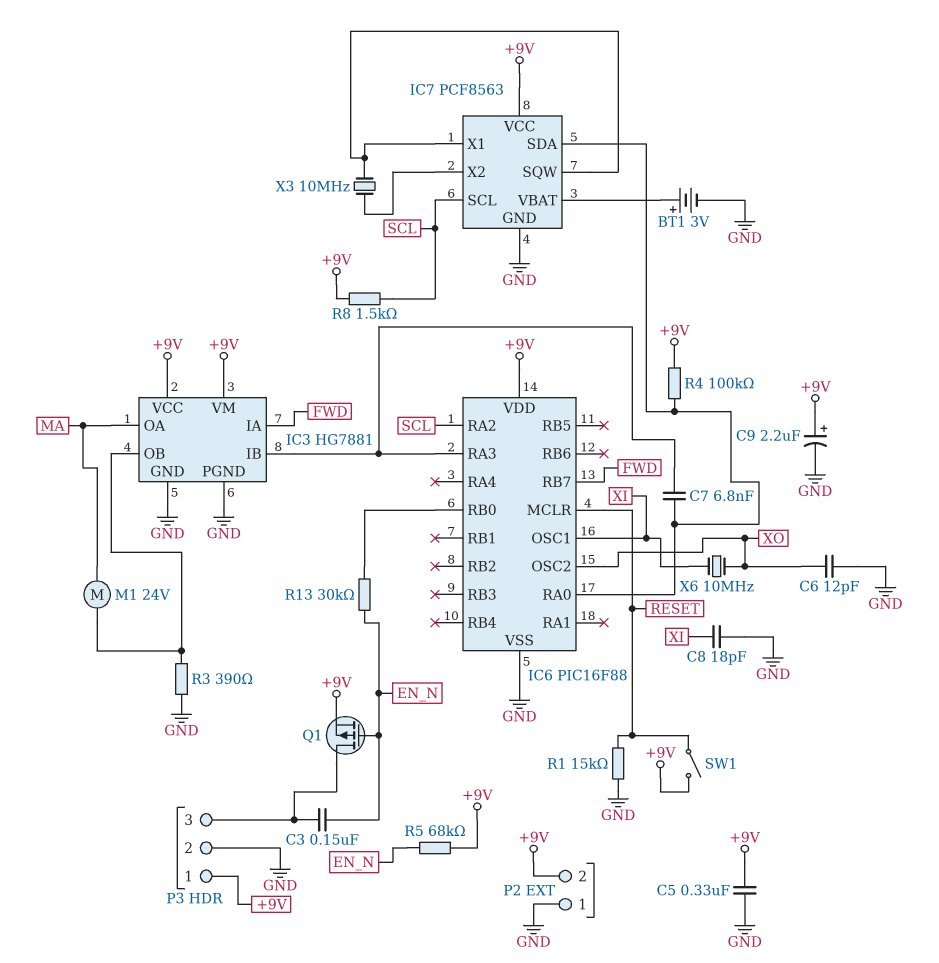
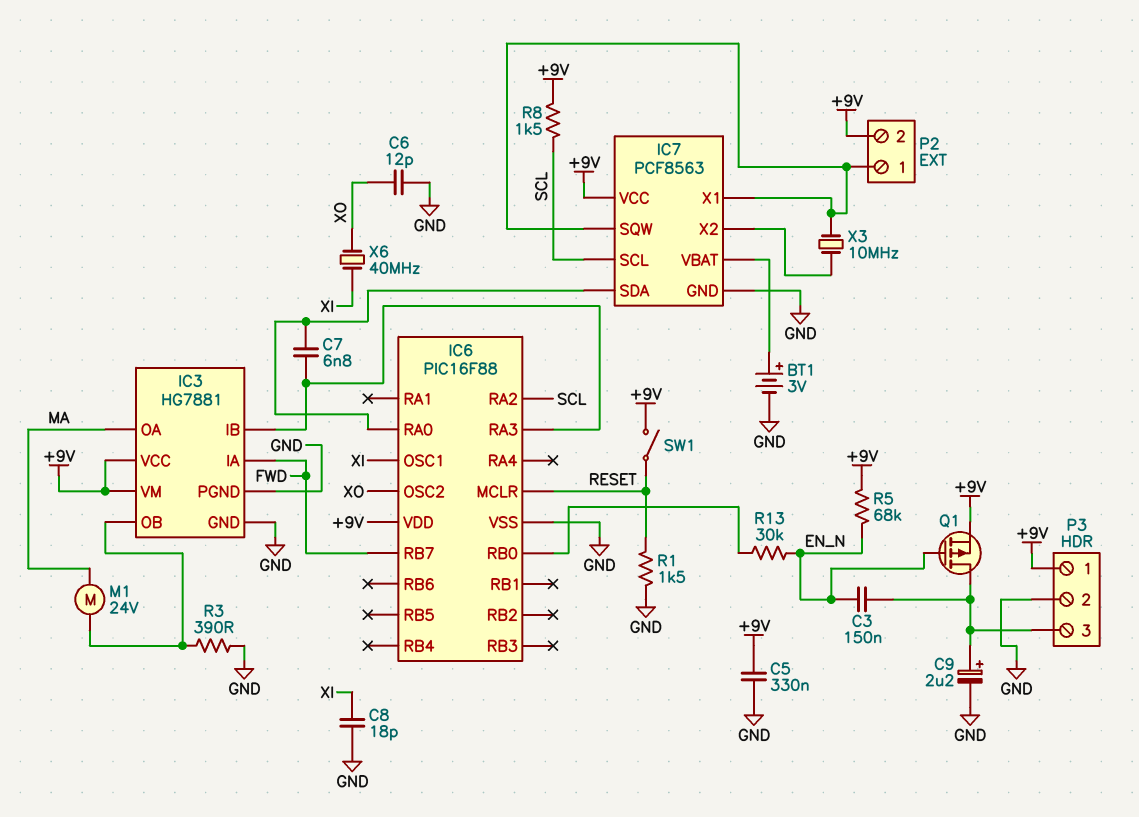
C9: 2.2uF (plus +9V, minus GND) -> 2.2uF (plus P3/3, minus GND)
P2 pin 1: GND -> IC7/SQW
R1: 15k (GND, RESET) -> 1.5k (GND, RESET)
R4: 100k (+9V, IC6/RA0) -> none
X6: 10MHz (XI, XO) -> 40MHz (XI, XO)

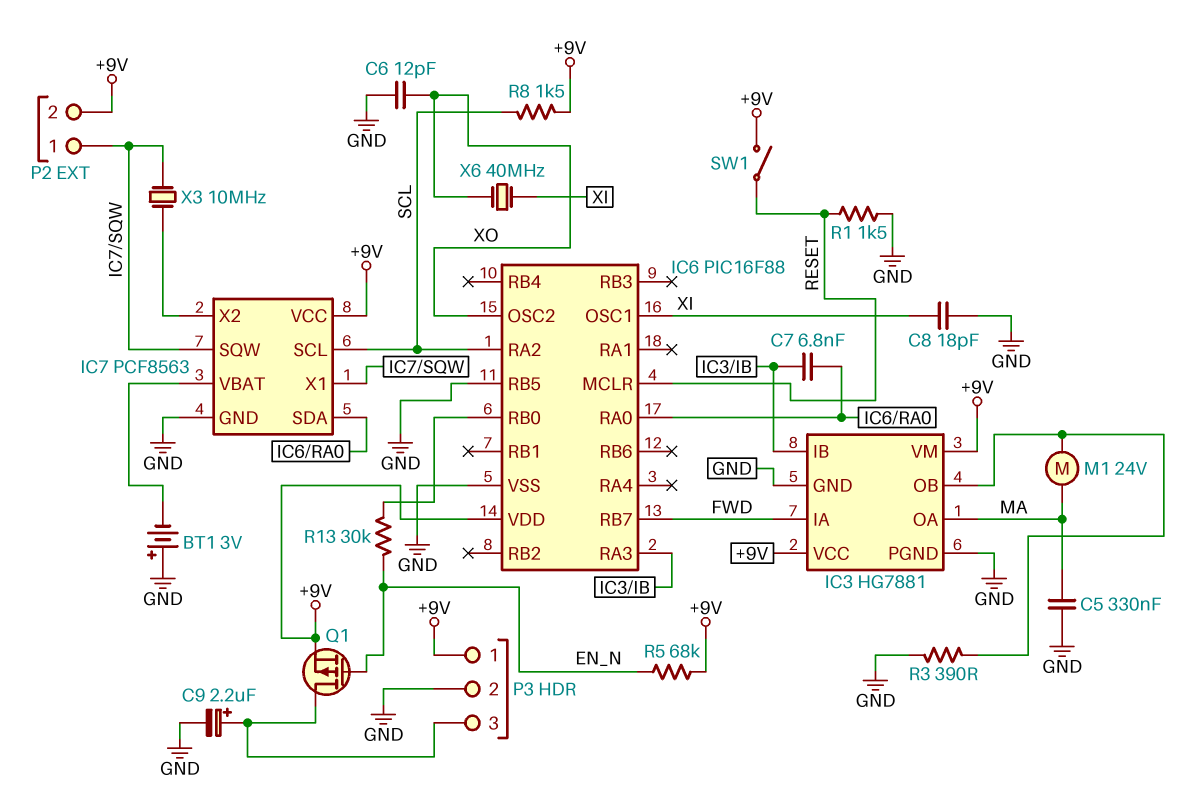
BT1: 3V (plus IC7/VBAT, minus GND) -> 3V (plus GND, minus IC7/VBAT)
C3: 150nF (EN_N, P3/3) -> none
C5: 330nF (+9V, GND) -> 330nF (GND, MA)
IC6 pin RB5: none -> GND

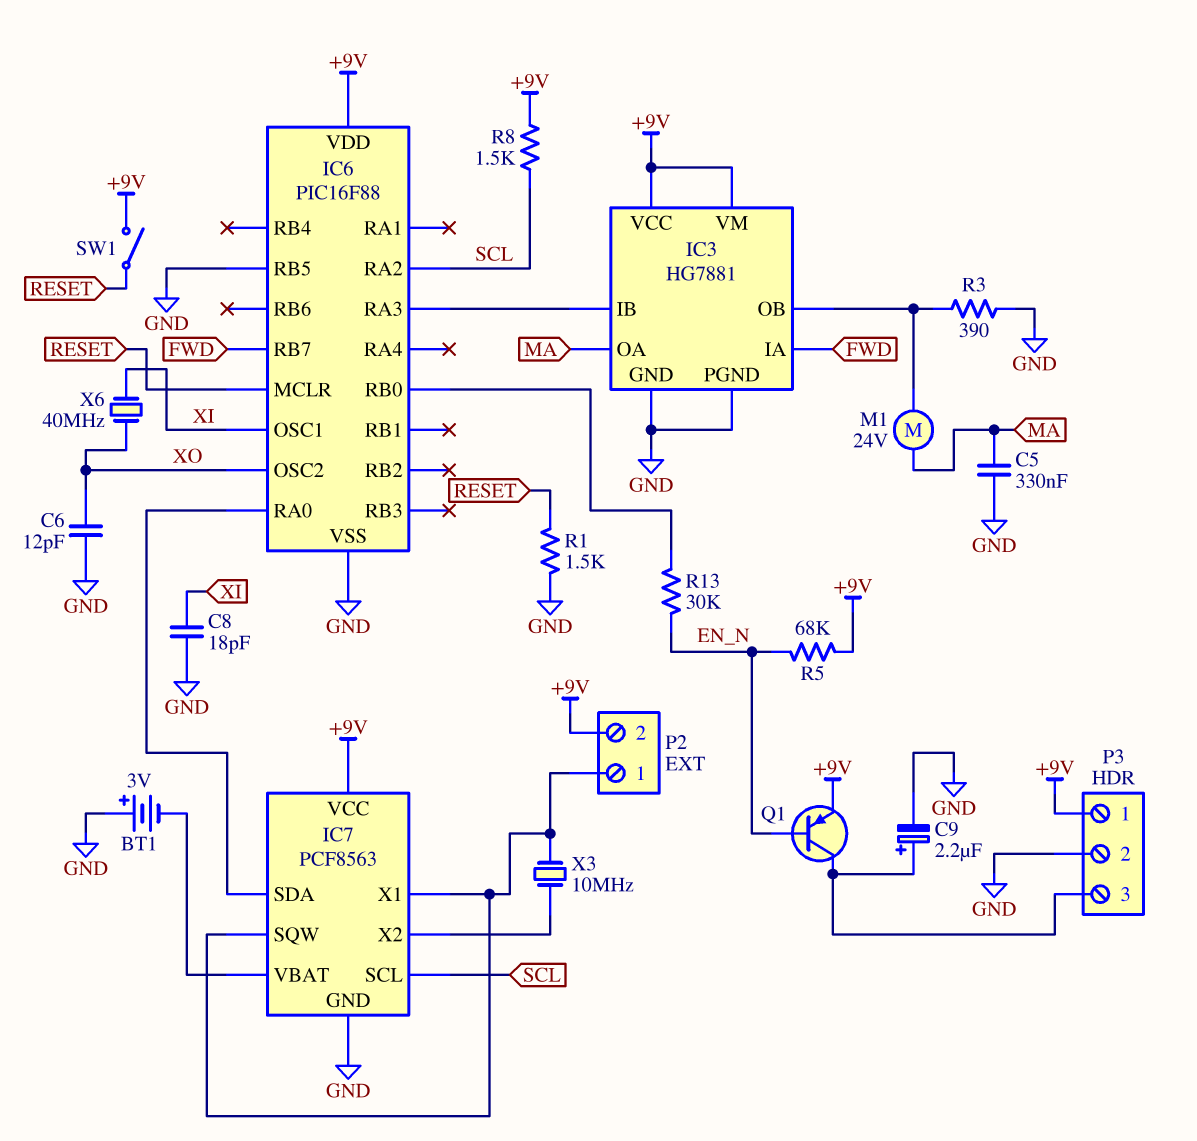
C7: 6.8nF (IC3/IB, IC6/RA0) -> none
Q1: PMOS (G EN_N, D P3/3, S +9V) -> PNP (B EN_N, C P3/3, E +9V)

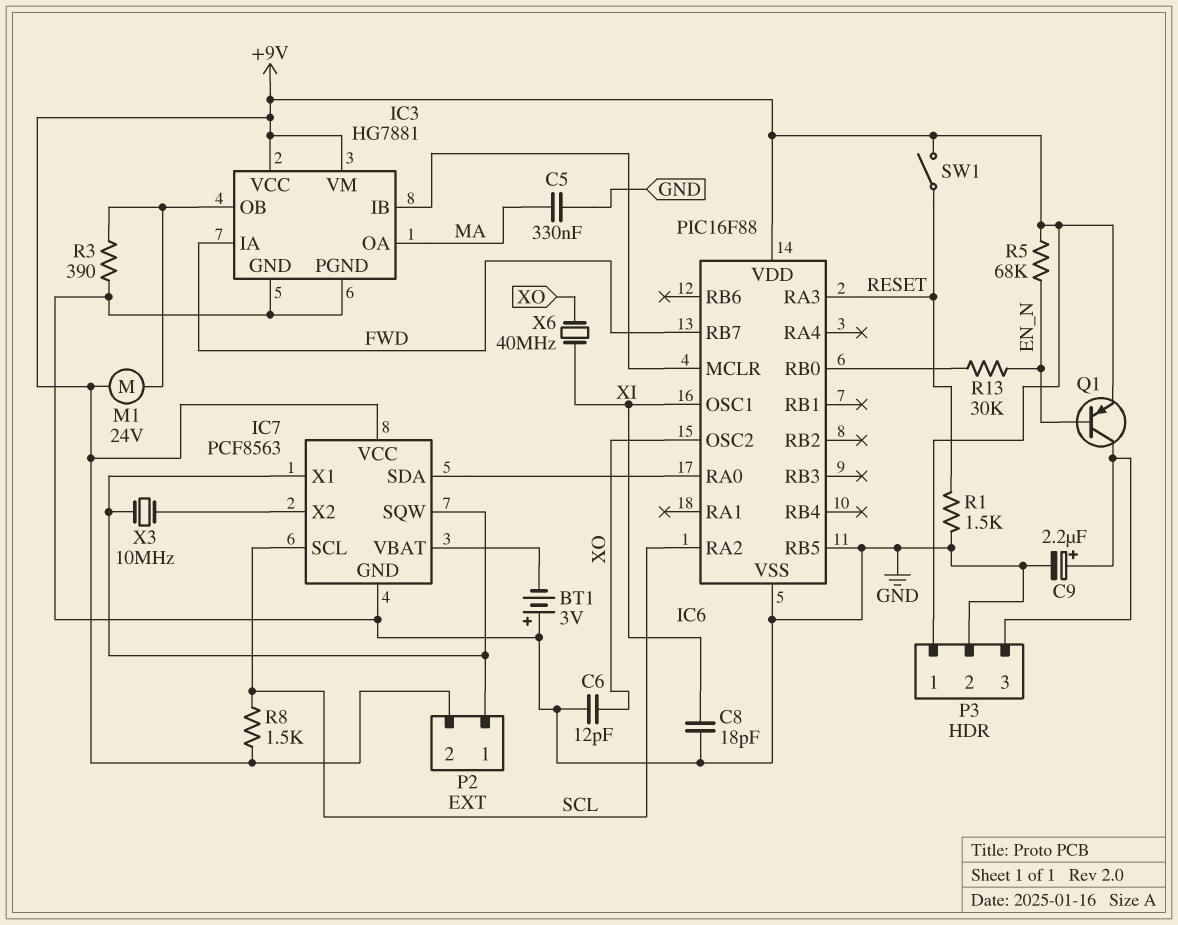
IC6 pin MCLR: RESET -> IC3/IB
IC6 pin RA3: IC3/IB -> RESET
M1: motor 24V (IC3/OB, MA) -> motor 24V (+9V, IC3/OB)

